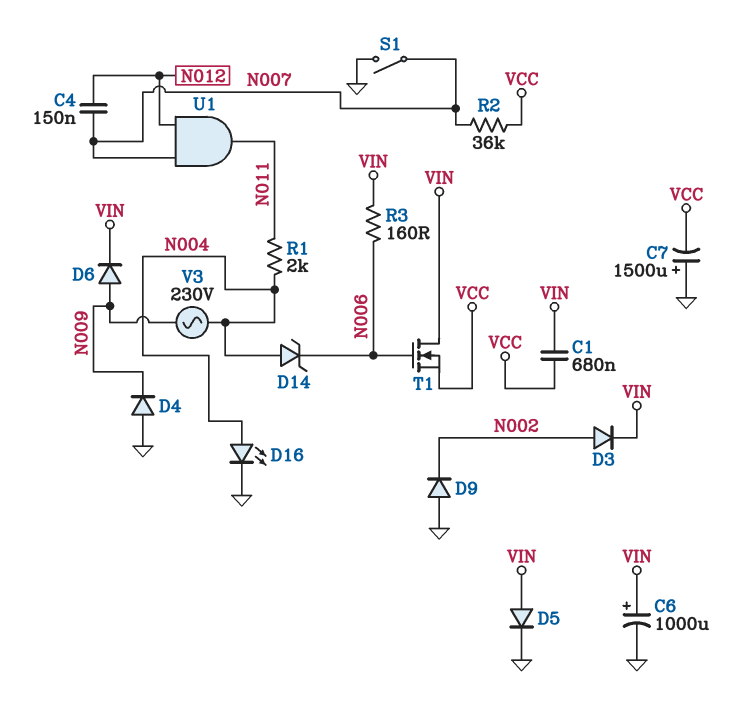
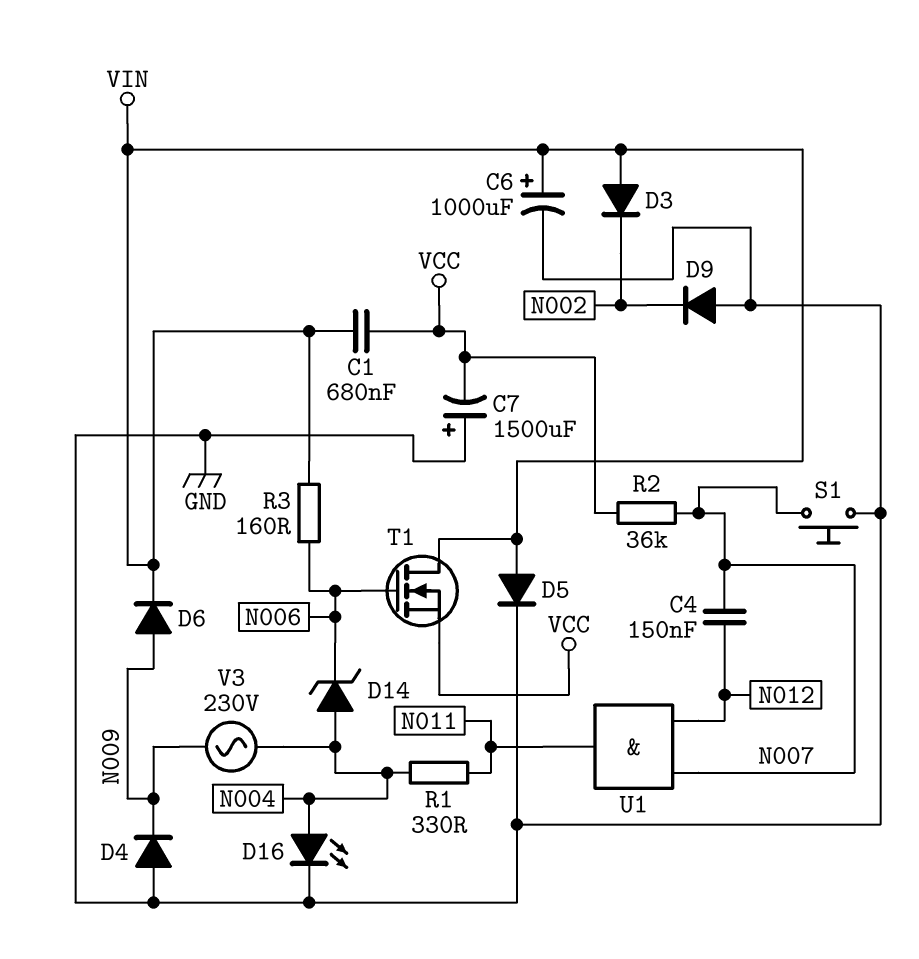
D3: diode (A N002, K VIN) -> diode (A VIN, K N002)
R1: 2k (N004, N011) -> 330 (N004, N011)
S1: switch (GND, N007) -> button (GND, N007)

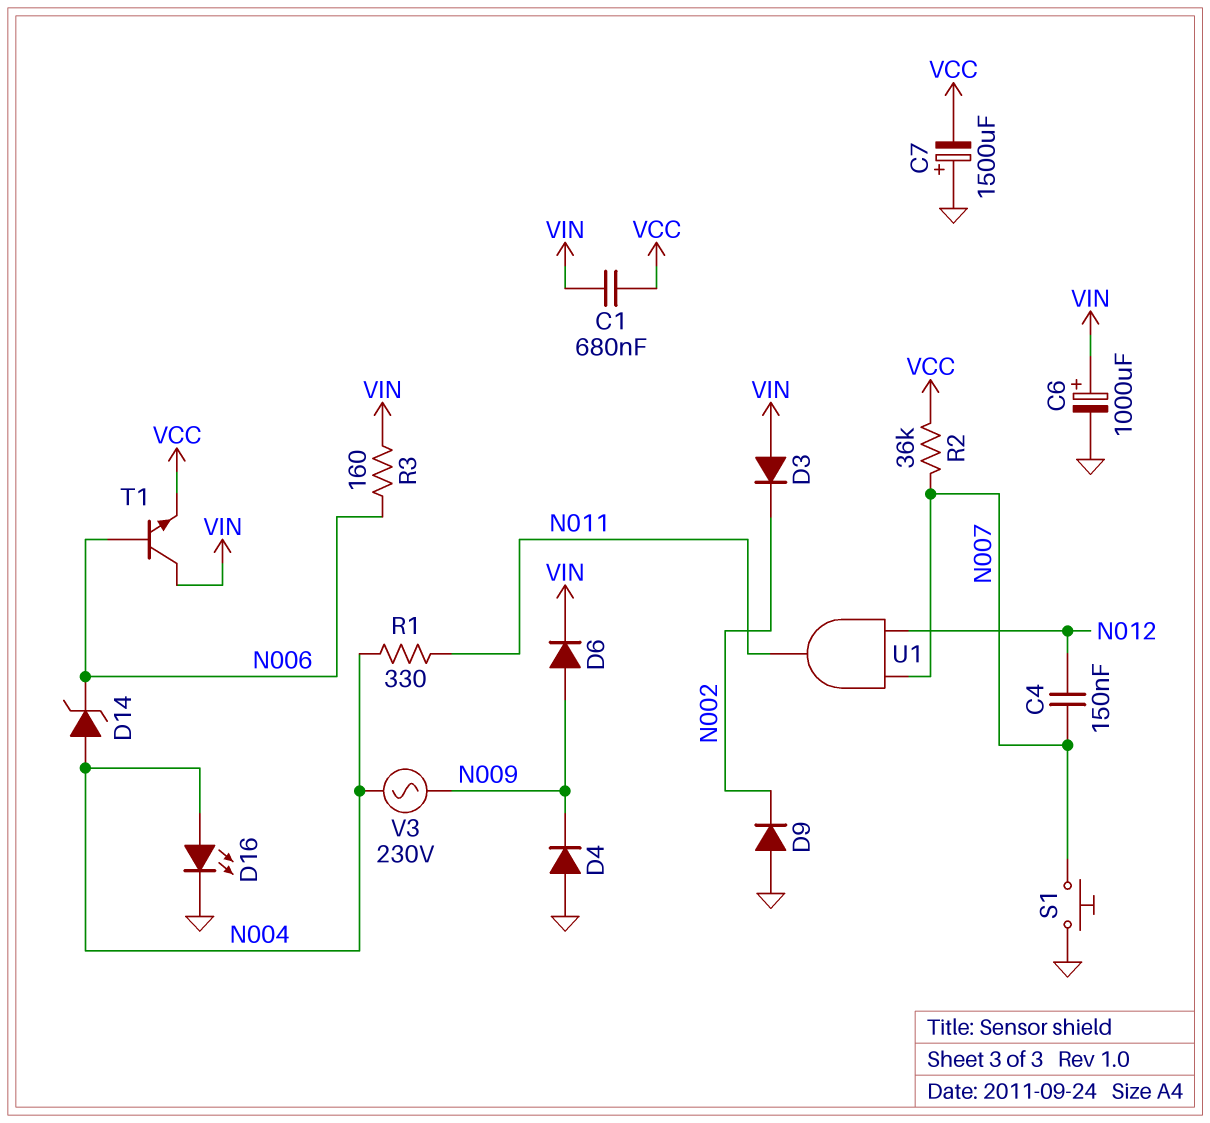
D5: diode (A VIN, K GND) -> none
T1: NMOS (G N006, D VIN, S VCC) -> NPN (B N006, C VIN, E VCC)

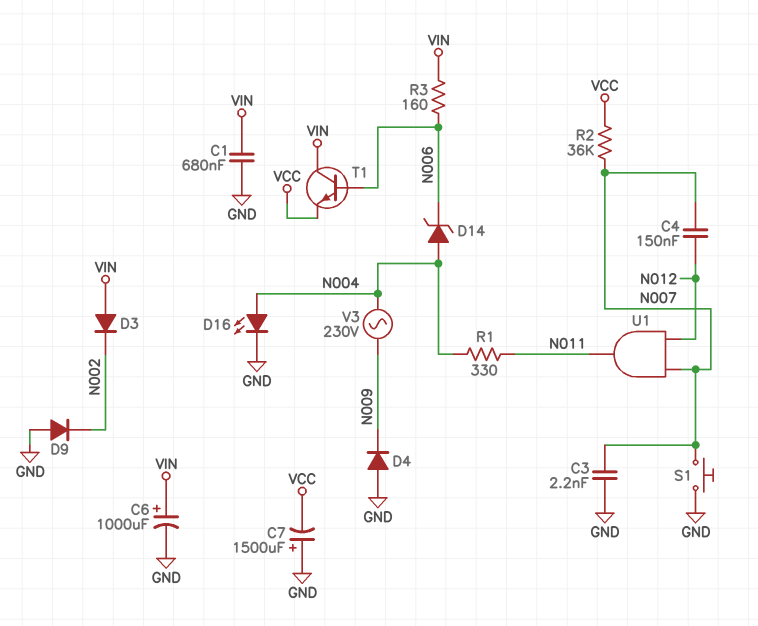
C1: 680nF (VCC, VIN) -> 680nF (GND, VIN)
C3: none -> 2.2nF (GND, N007)
D6: diode (A N009, K VIN) -> none

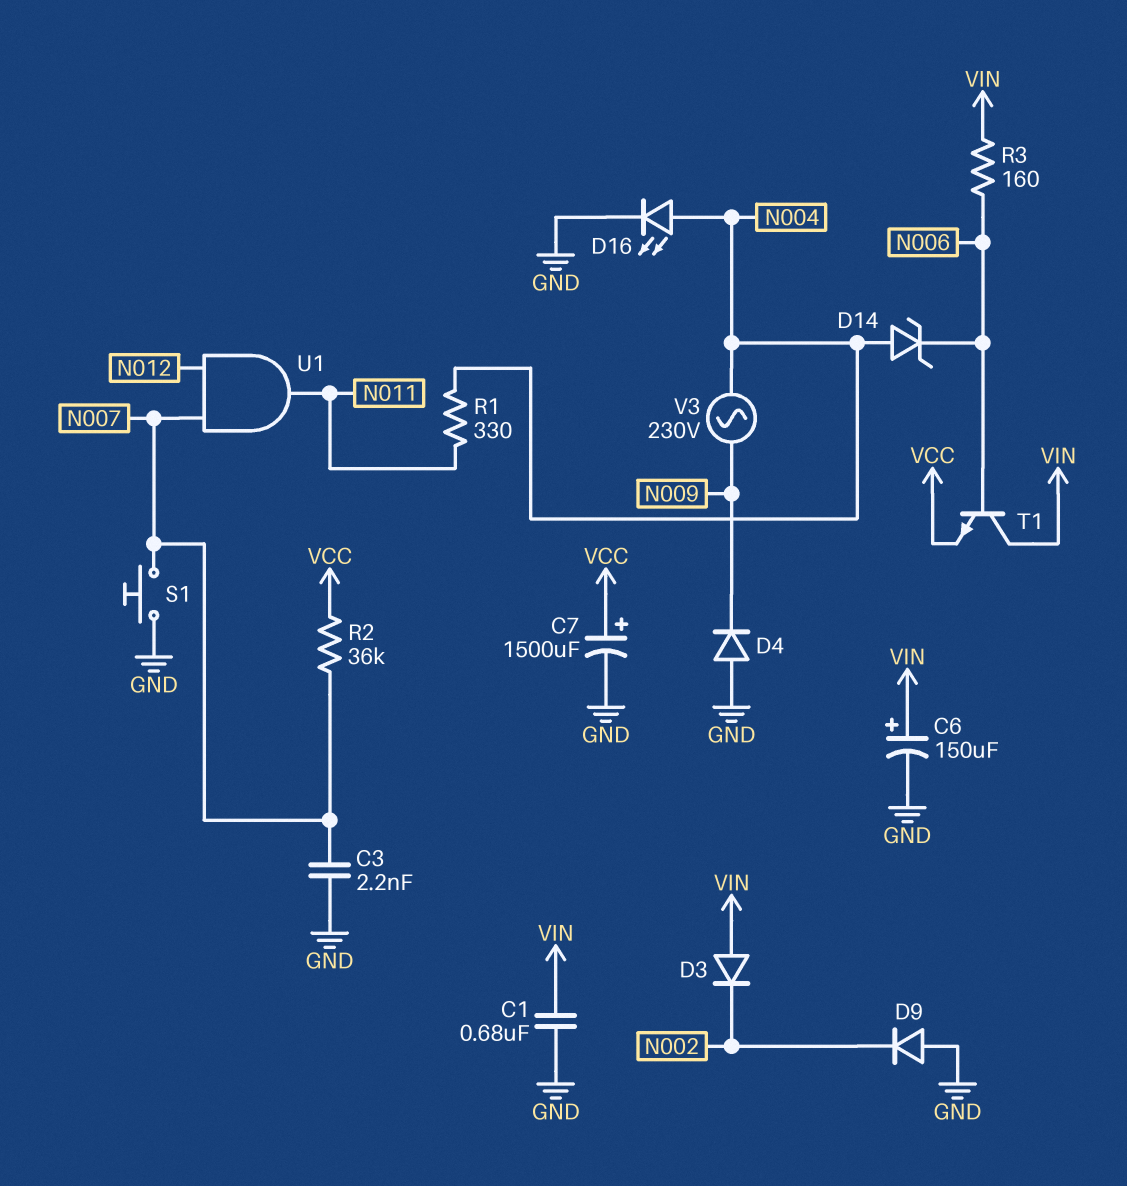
C4: 150nF (N007, N012) -> none
C6: 1000uF (plus VIN, minus GND) -> 150uF (plus VIN, minus GND)
C7: 1500uF (plus GND, minus VCC) -> 1500uF (plus VCC, minus GND)

